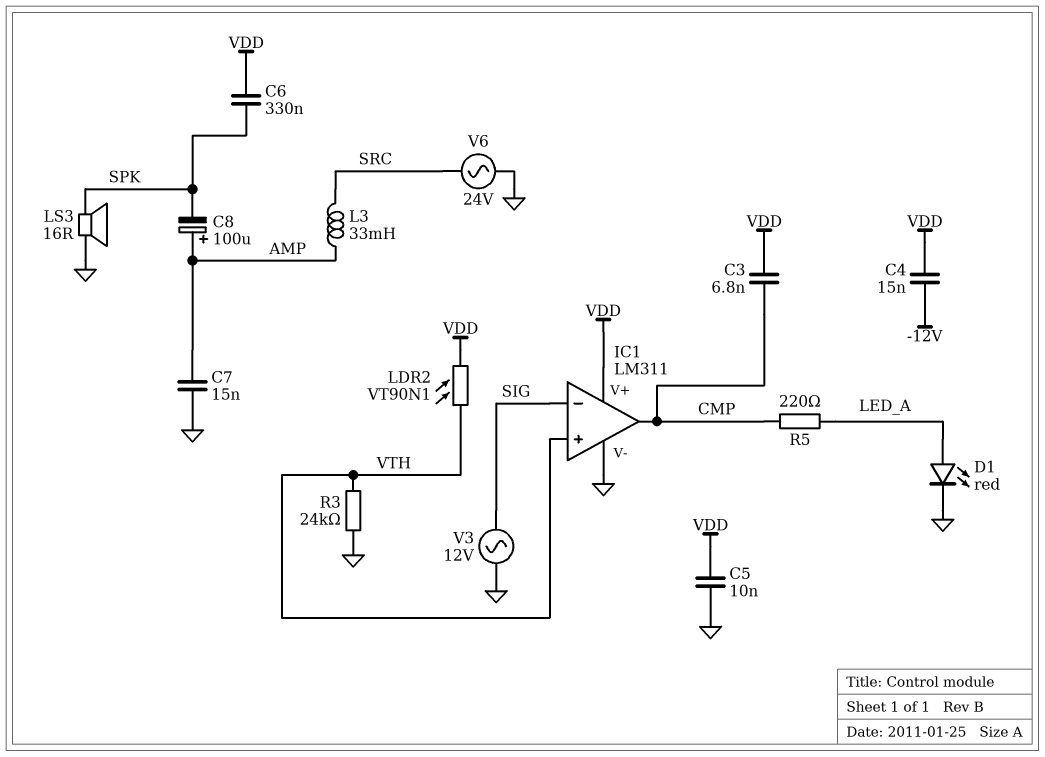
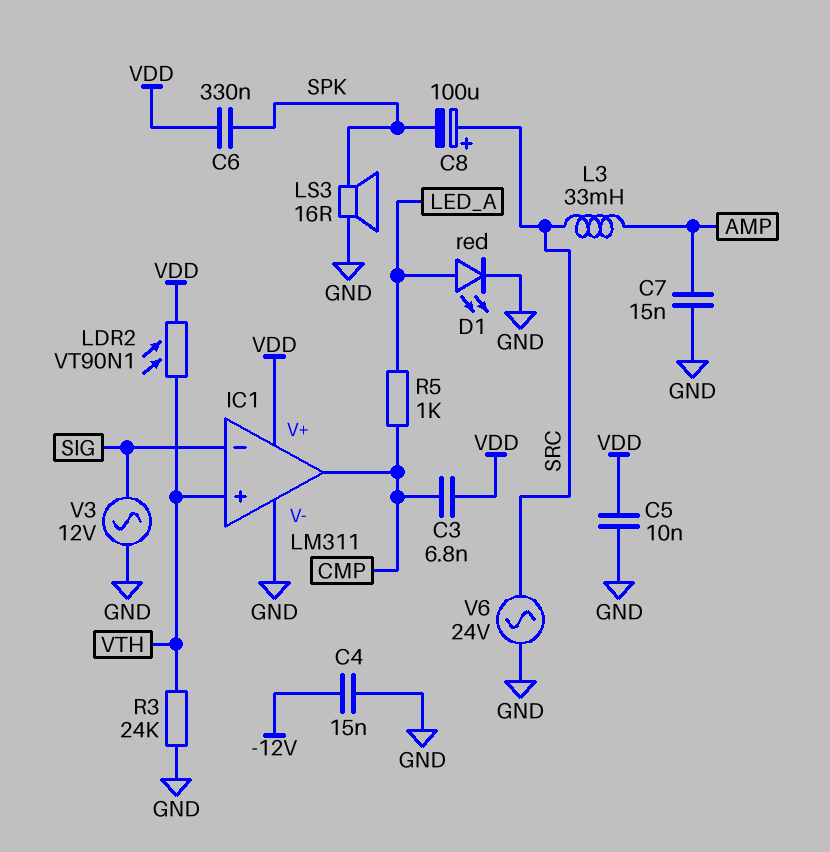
C4: 15nF (-12V, VDD) -> 15nF (-12V, GND)
C8: 100uF (plus AMP, minus SPK) -> 100uF (plus SRC, minus SPK)
R5: 220 (CMP, LED_A) -> 1k (CMP, LED_A)

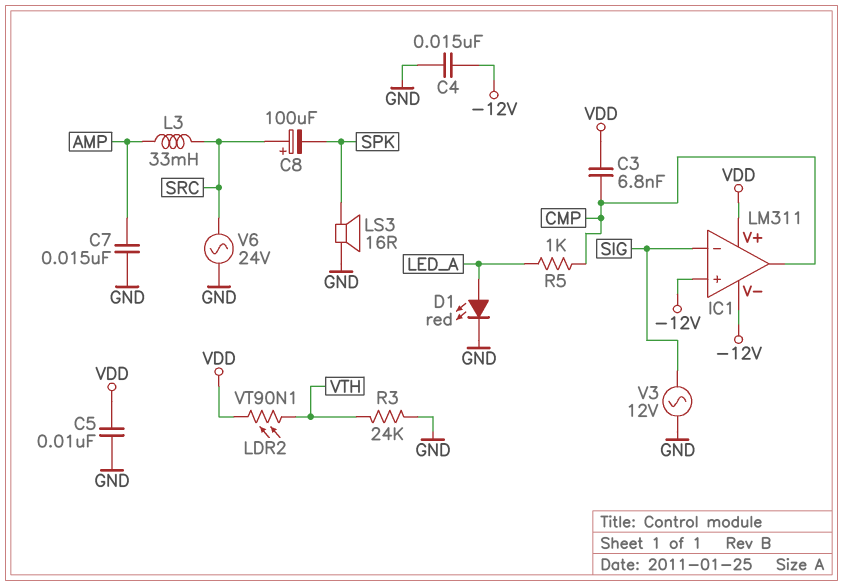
C6: 330nF (SPK, VDD) -> none
IC1 pin V-: GND -> -12V
IC1 pin in+: VTH -> -12V

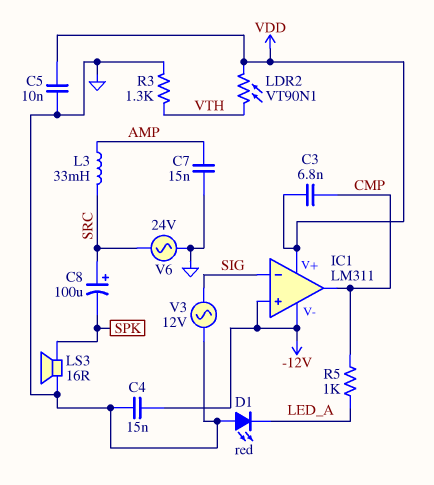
D1: LED red (A LED_A, K GND) -> LED red (A GND, K LED_A)
R3: 24k (GND, VTH) -> 1.3k (GND, VTH)

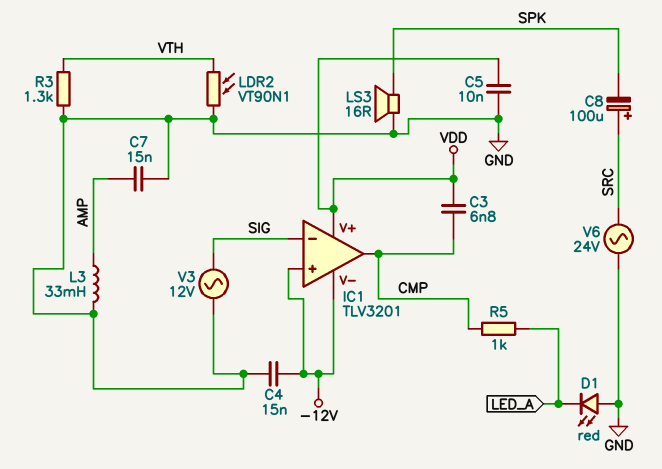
IC1: LM311 -> TLV3201
L3: 33mH (AMP, SRC) -> 33mH (AMP, GND)
LDR2: VT90N1 (VDD, VTH) -> VT90N1 (GND, VTH)

